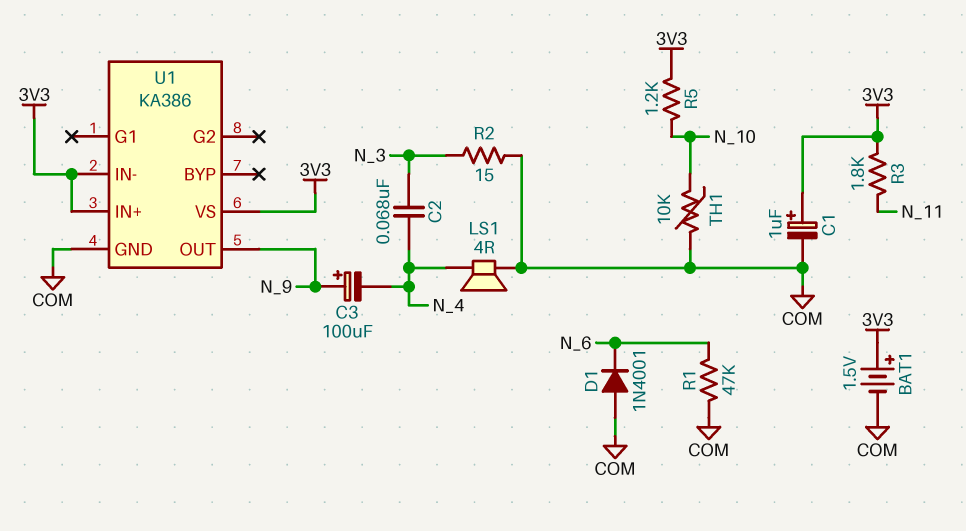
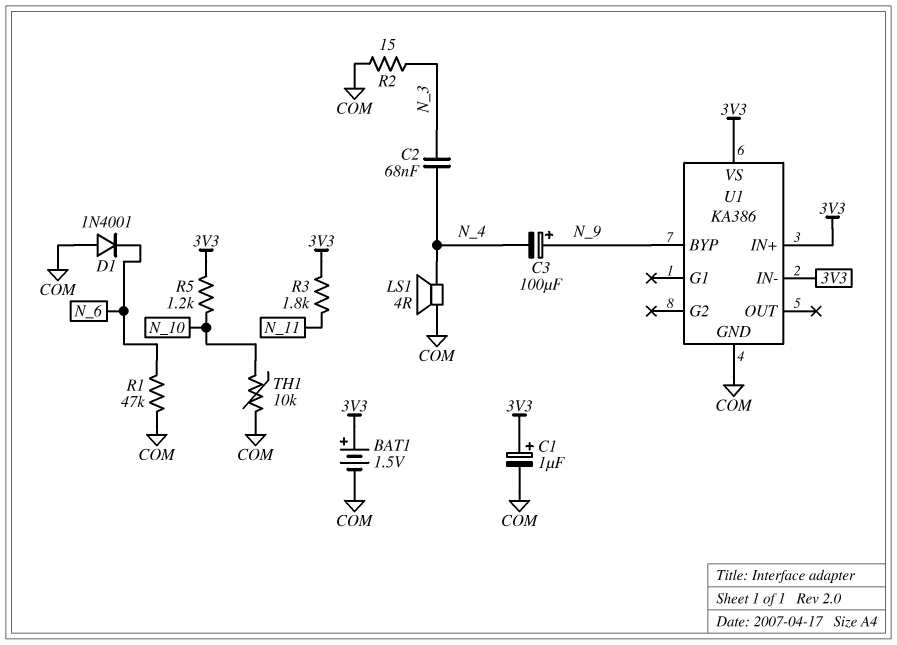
U1 pin BYP: none -> N_9
U1 pin OUT: N_9 -> none

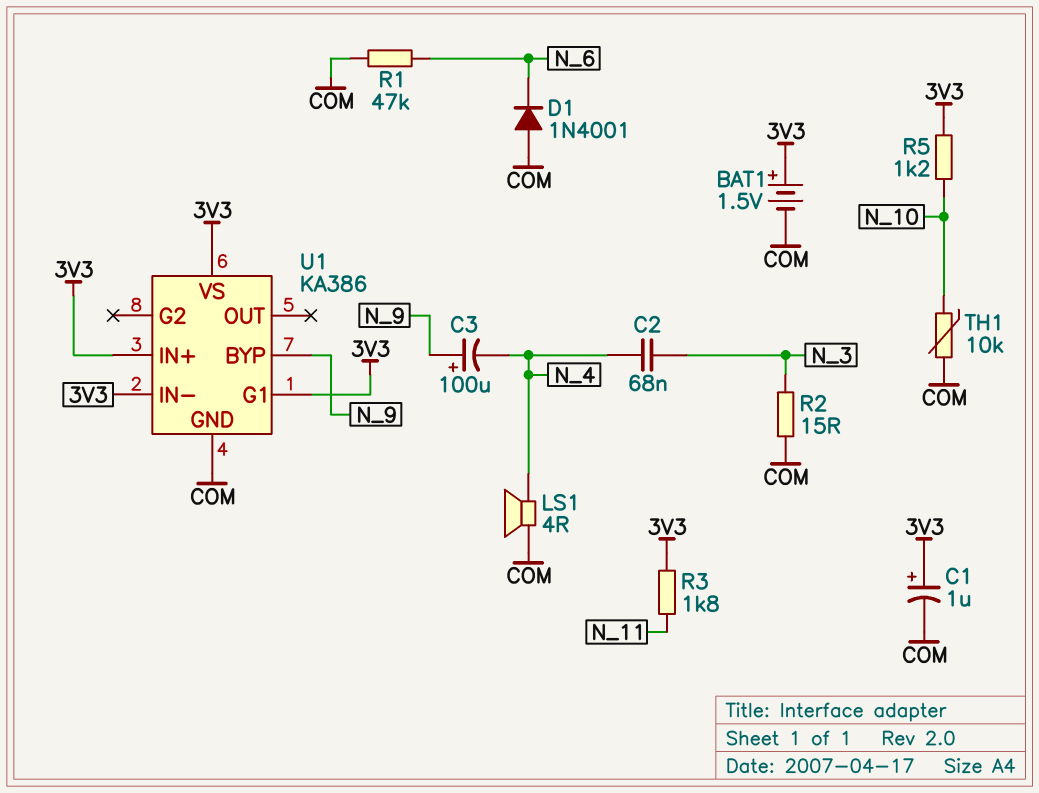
U1 pin G1: none -> 3V3

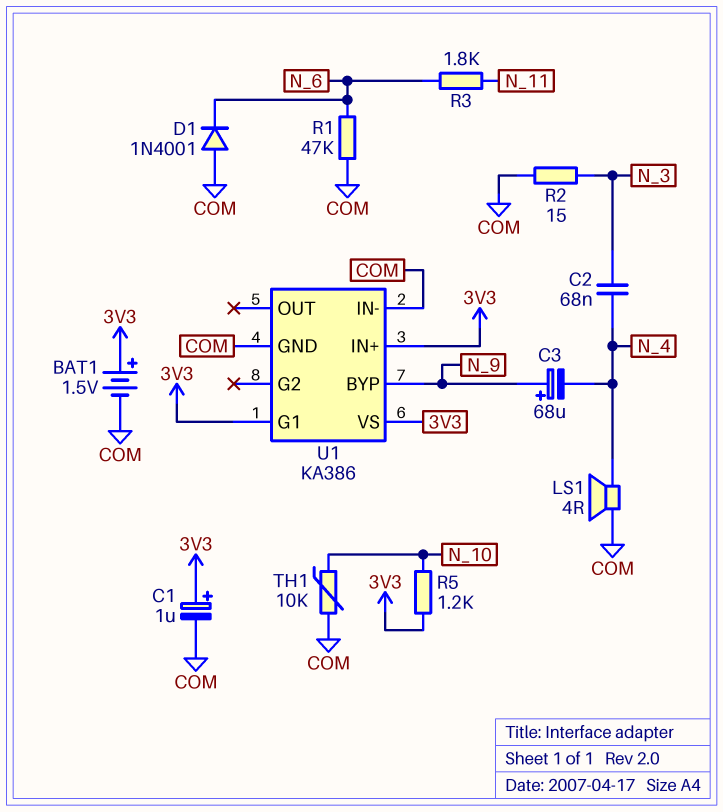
C3: 100uF (plus N_9, minus N_4) -> 68uF (plus N_9, minus N_4)
R3: 1.8k (3V3, N_11) -> 1.8k (N_6, N_11)
U1 pin IN-: 3V3 -> COM

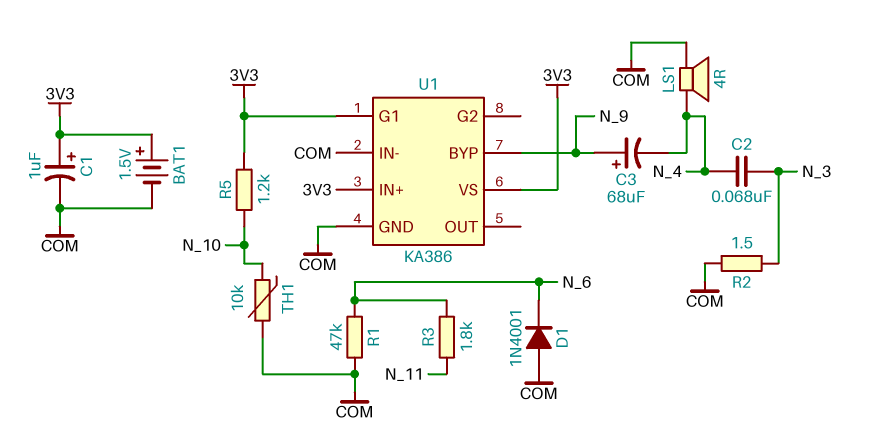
R2: 15 (COM, N_3) -> 1.5 (COM, N_3)

